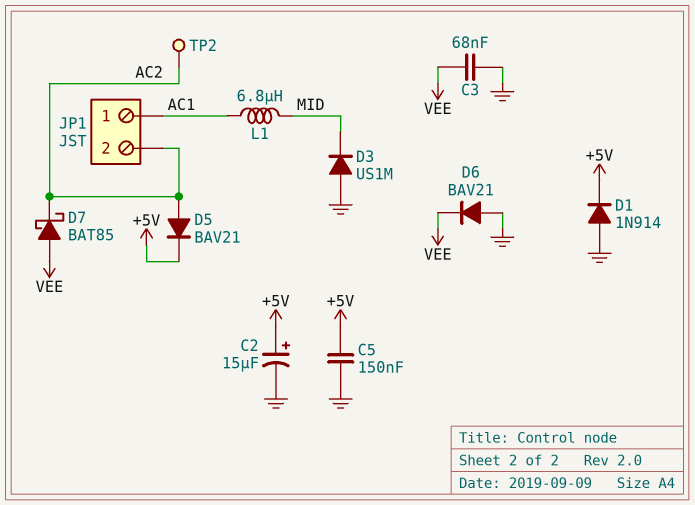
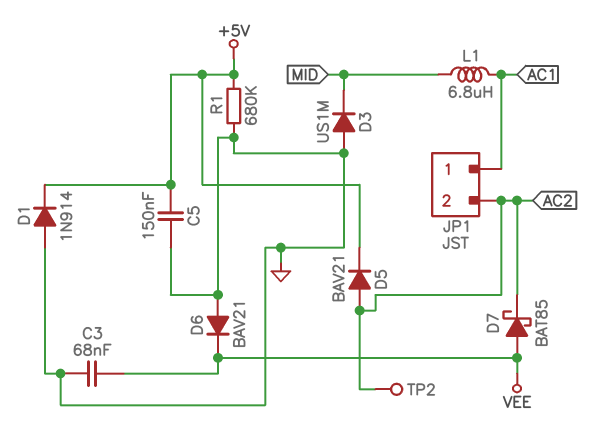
C2: 15uF (plus +5V, minus GND) -> none
R1: none -> 680k (+5V, GND)

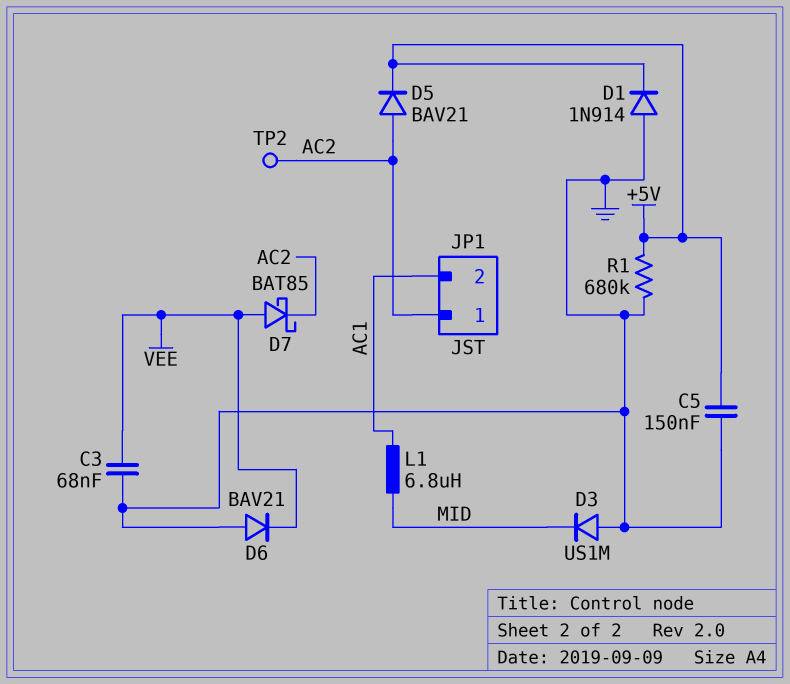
JP1 pin 1: AC1 -> AC2
JP1 pin 2: AC2 -> AC1

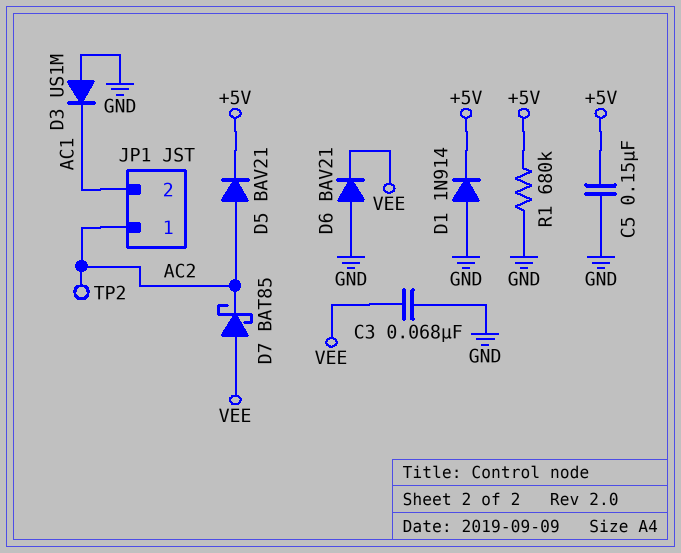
D3: diode US1M (A GND, K MID) -> diode US1M (A GND, K AC1)
L1: 6.8uH (AC1, MID) -> none

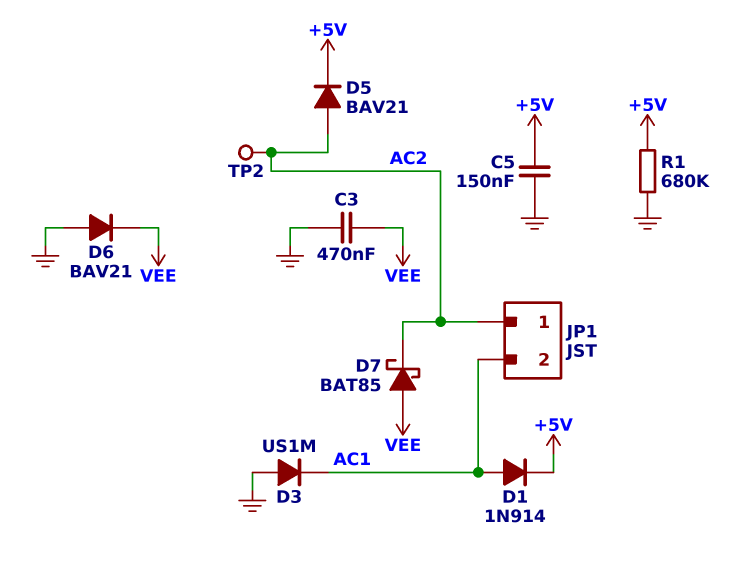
C3: 68nF (GND, VEE) -> 470nF (GND, VEE)
D1: diode 1N914 (A GND, K +5V) -> diode 1N914 (A AC1, K +5V)

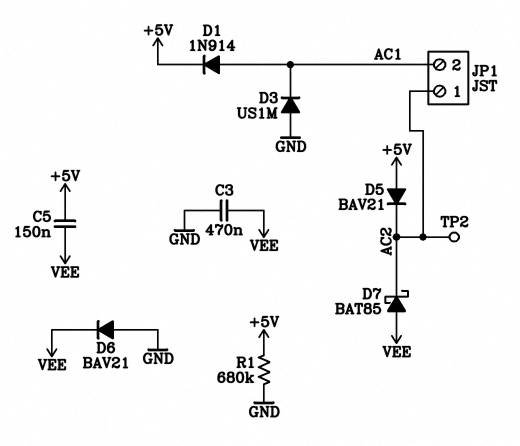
C5: 150nF (+5V, GND) -> 150nF (+5V, VEE)
D5: diode BAV21 (A AC2, K +5V) -> diode BAV21 (A +5V, K AC2)

